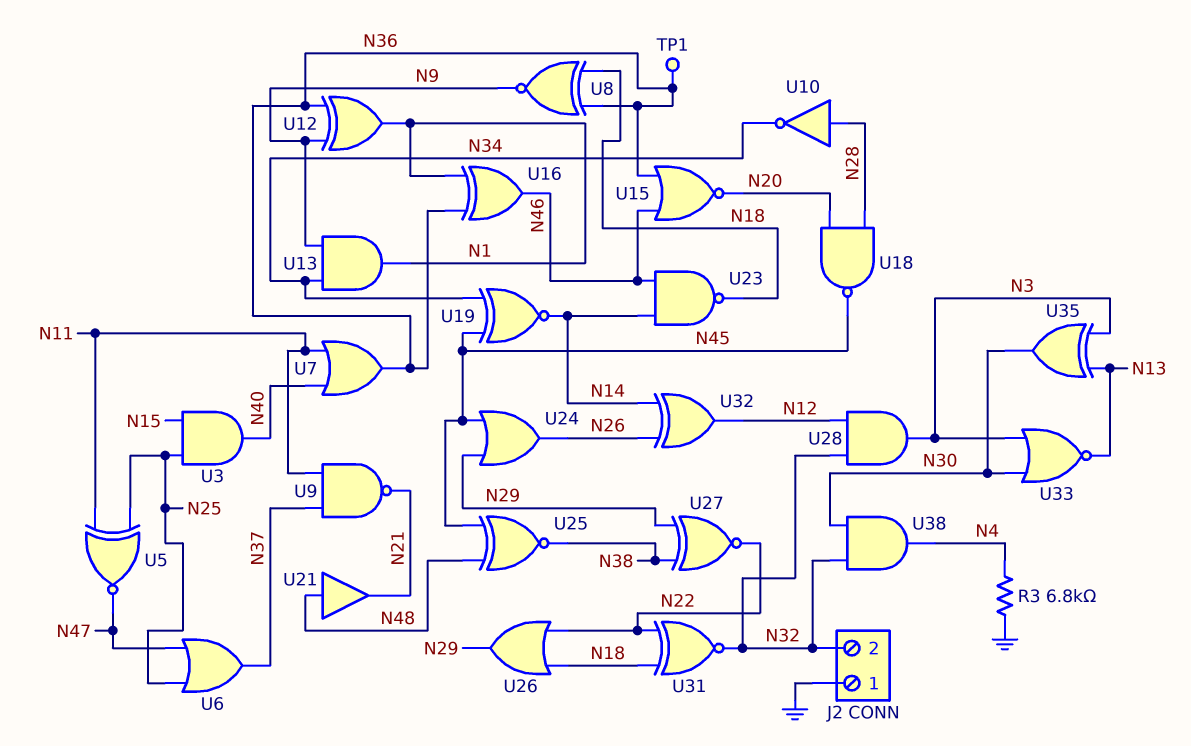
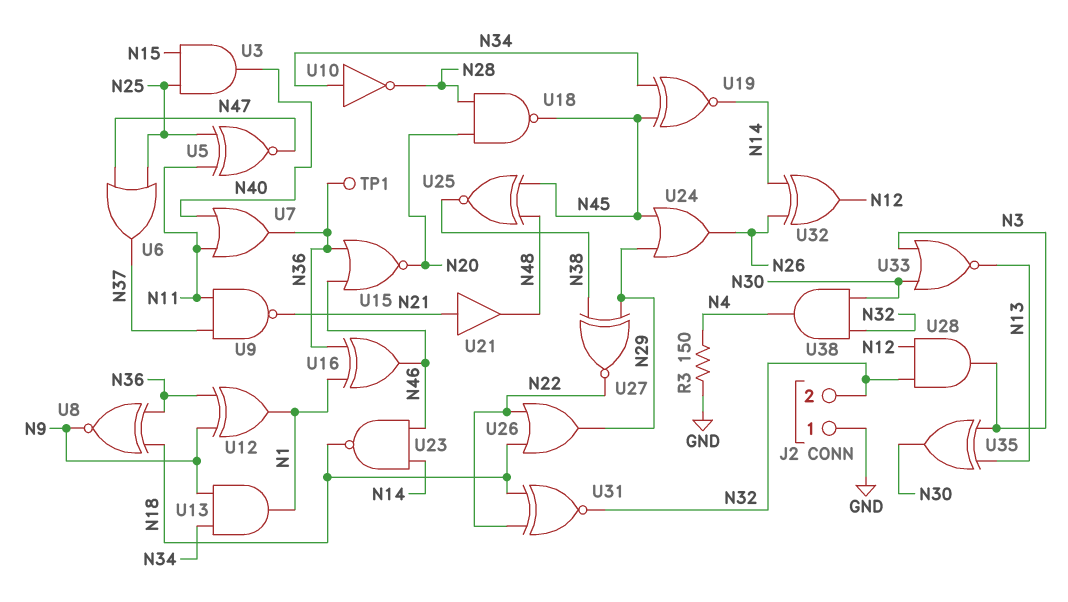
R3: 6.8k (GND, N4) -> 150 (GND, N4)
U10: NOT (in N28, out N34) -> NOT (in N34, out N28)
U21: buffer (in N48, out N21) -> buffer (in N21, out N48)

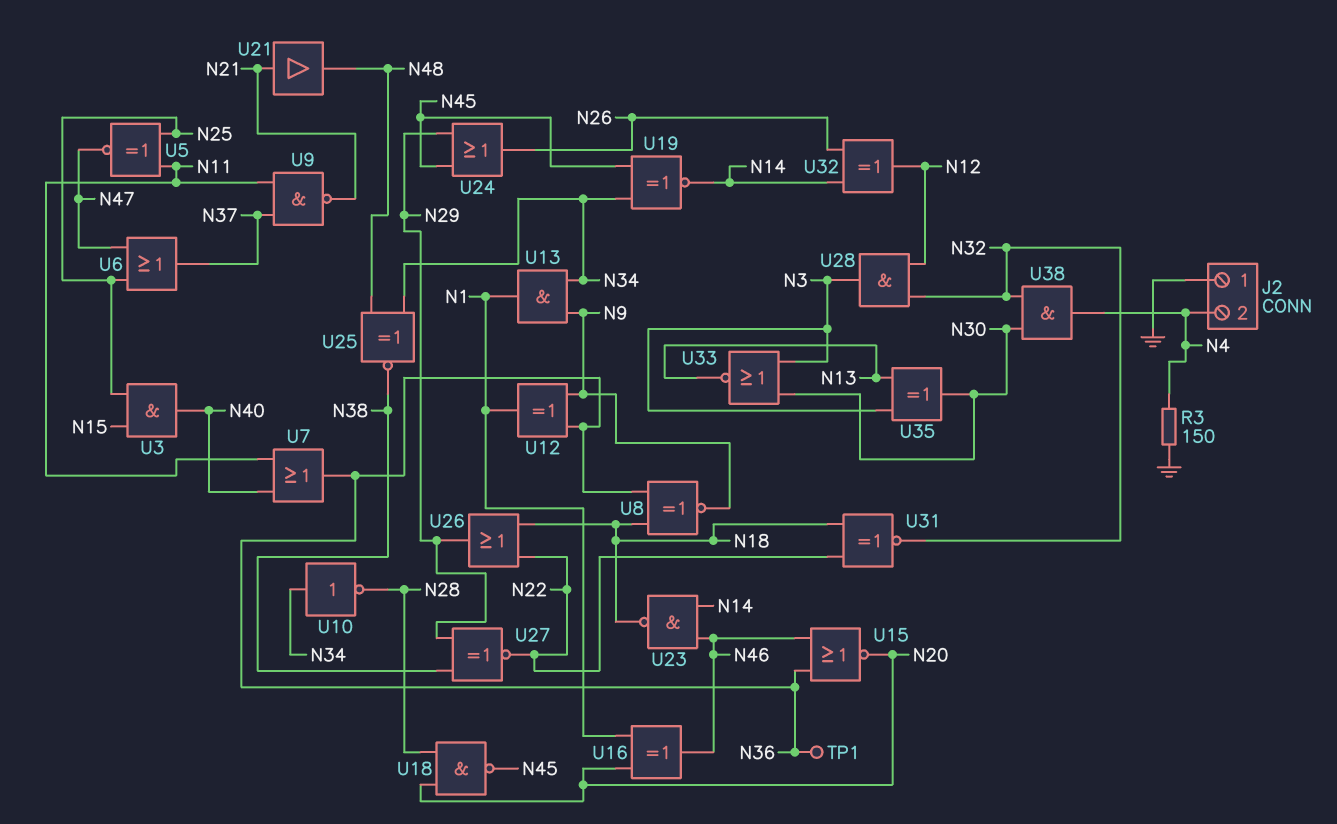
J2 pin 2: N32 -> N4
U16: XOR (in N1, in N36, out N46) -> XOR (in N1, in N20, out N46)
U25: XNOR (in N45, in N48, out N38) -> XNOR (in N34, in N48, out N38)

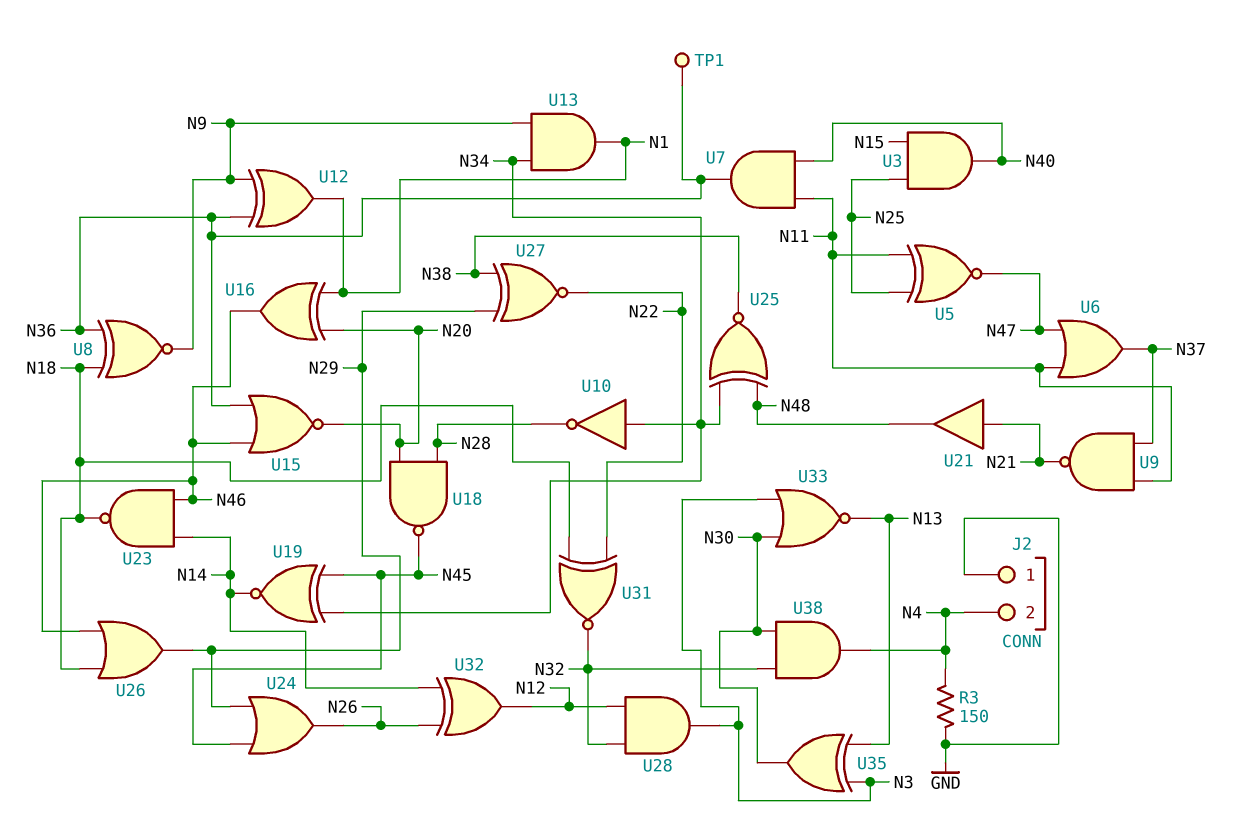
U6: OR (in N25, in N47, out N37) -> OR (in N11, in N47, out N37)
U7: OR (in N11, in N40, out N36) -> AND (in N11, in N40, out N36)
U26: OR (in N18, in N22, out N29) -> OR (in N18, in N46, out N29)

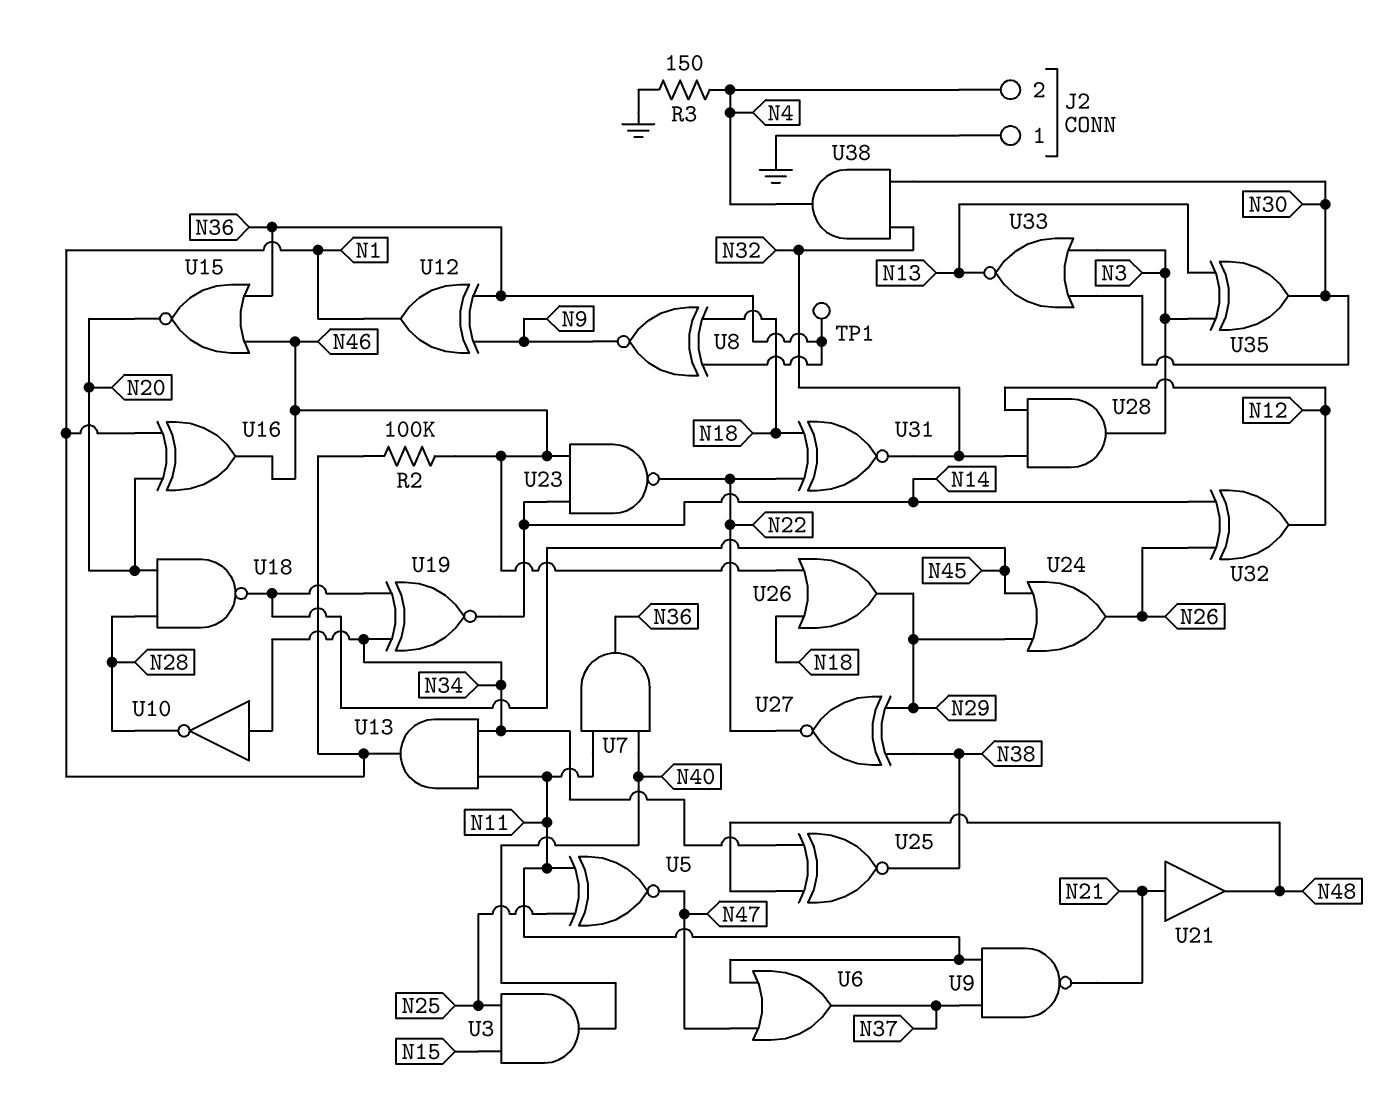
R2: none -> 100k (N1, N46)
U13: AND (in N9, in N34, out N1) -> AND (in N11, in N34, out N1)
U23: NAND (in N14, in N46, out N18) -> NAND (in N14, in N46, out N22)

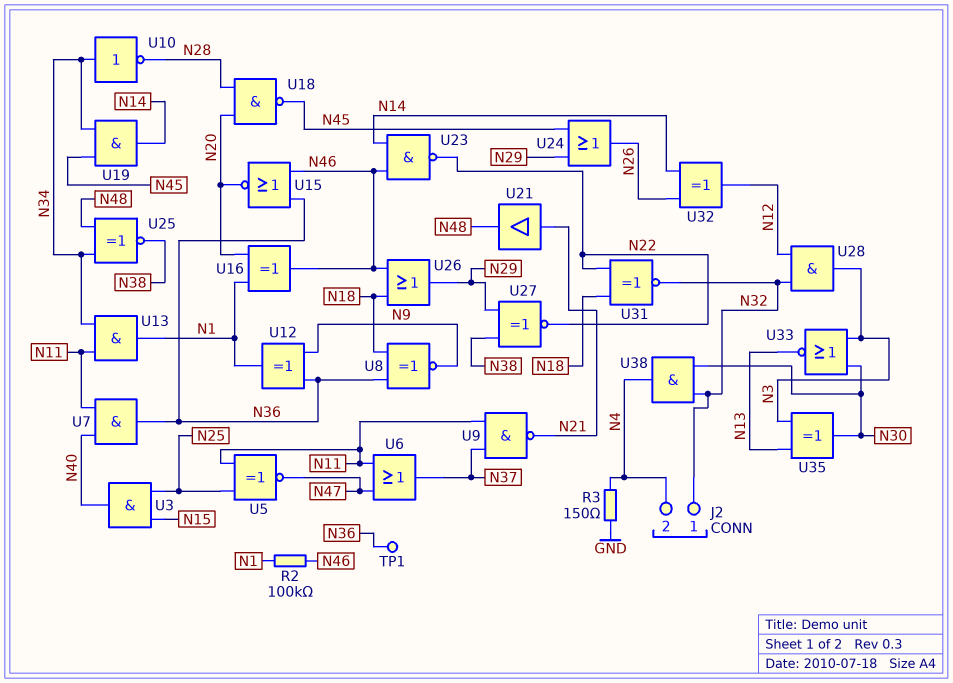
J2 pin 1: GND -> N32
U19: XNOR (in N34, in N45, out N14) -> AND (in N34, in N45, out N14)

